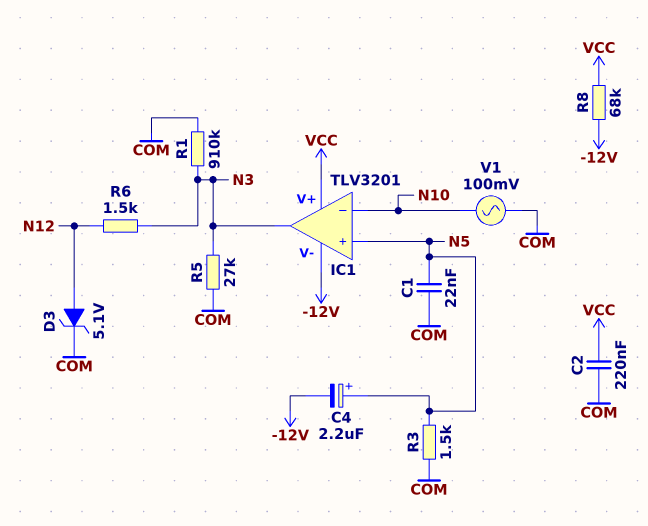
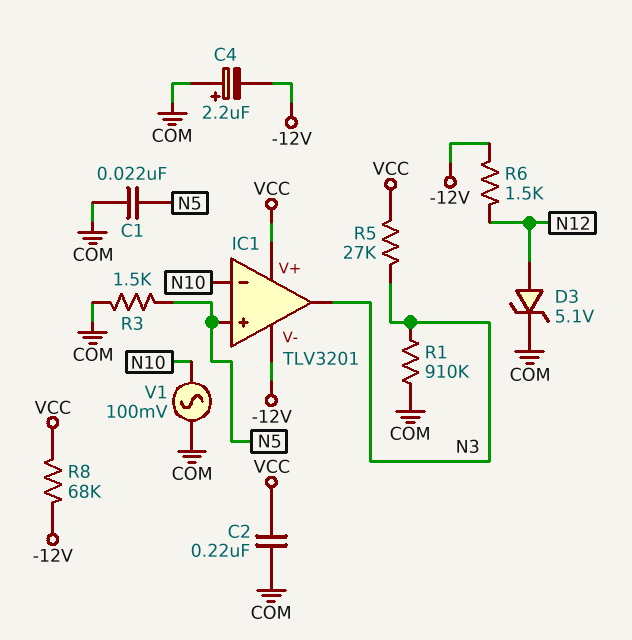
C4: 2.2uF (plus N5, minus -12V) -> 2.2uF (plus COM, minus -12V)
R5: 27k (COM, N3) -> 27k (N3, VCC)
R6: 1.5k (N3, N12) -> 1.5k (-12V, N12)

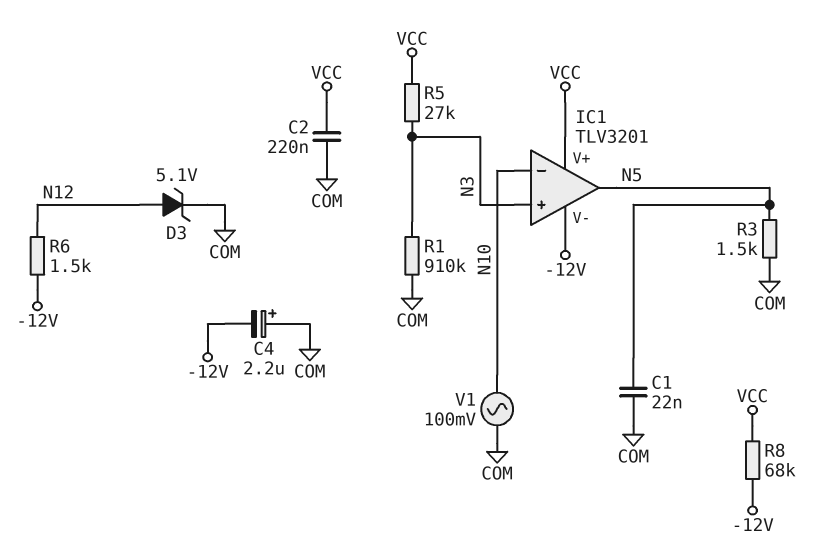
IC1 pin in+: N5 -> N3
IC1 pin out: N3 -> N5

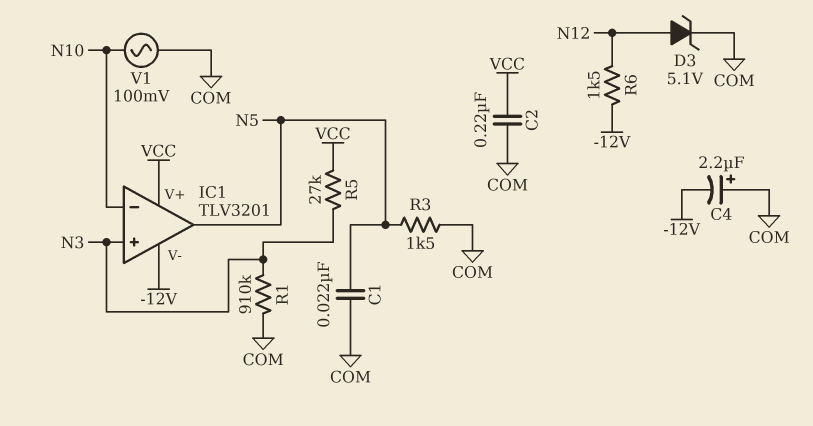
R8: 68k (-12V, VCC) -> none

